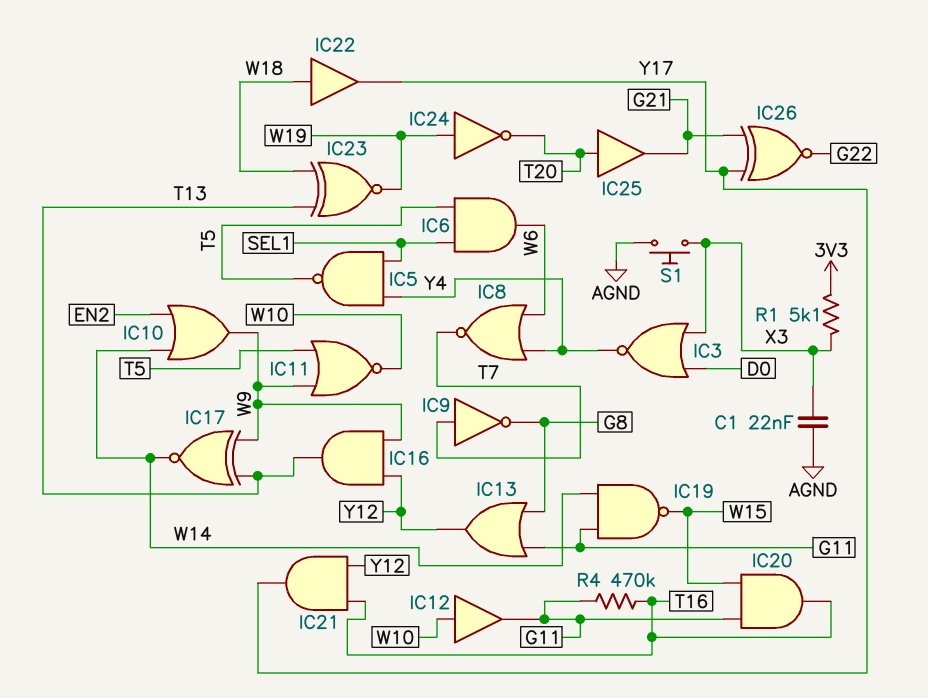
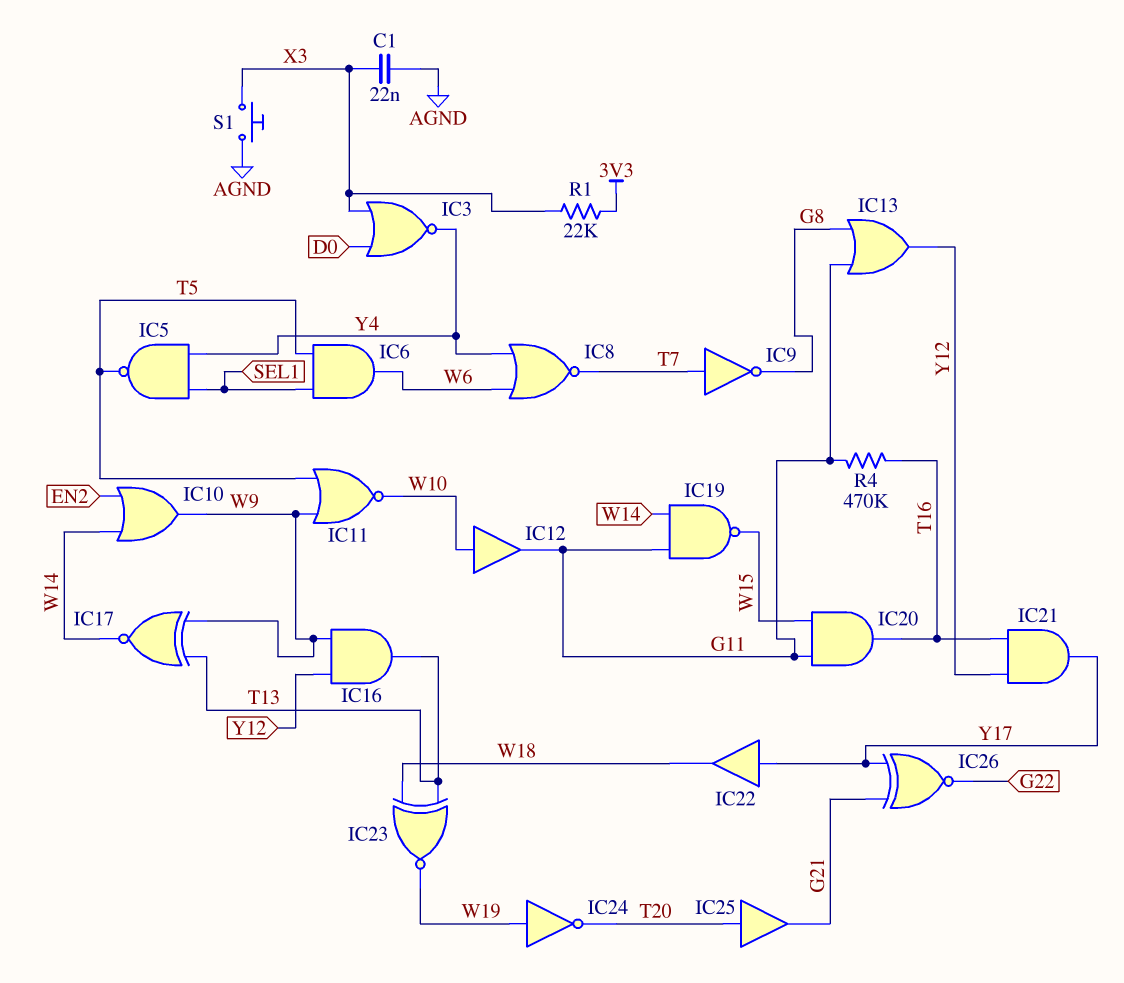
IC22: buffer (in W18, out Y17) -> buffer (in Y17, out W18)
R1: 5.1k (3V3, X3) -> 22k (3V3, X3)

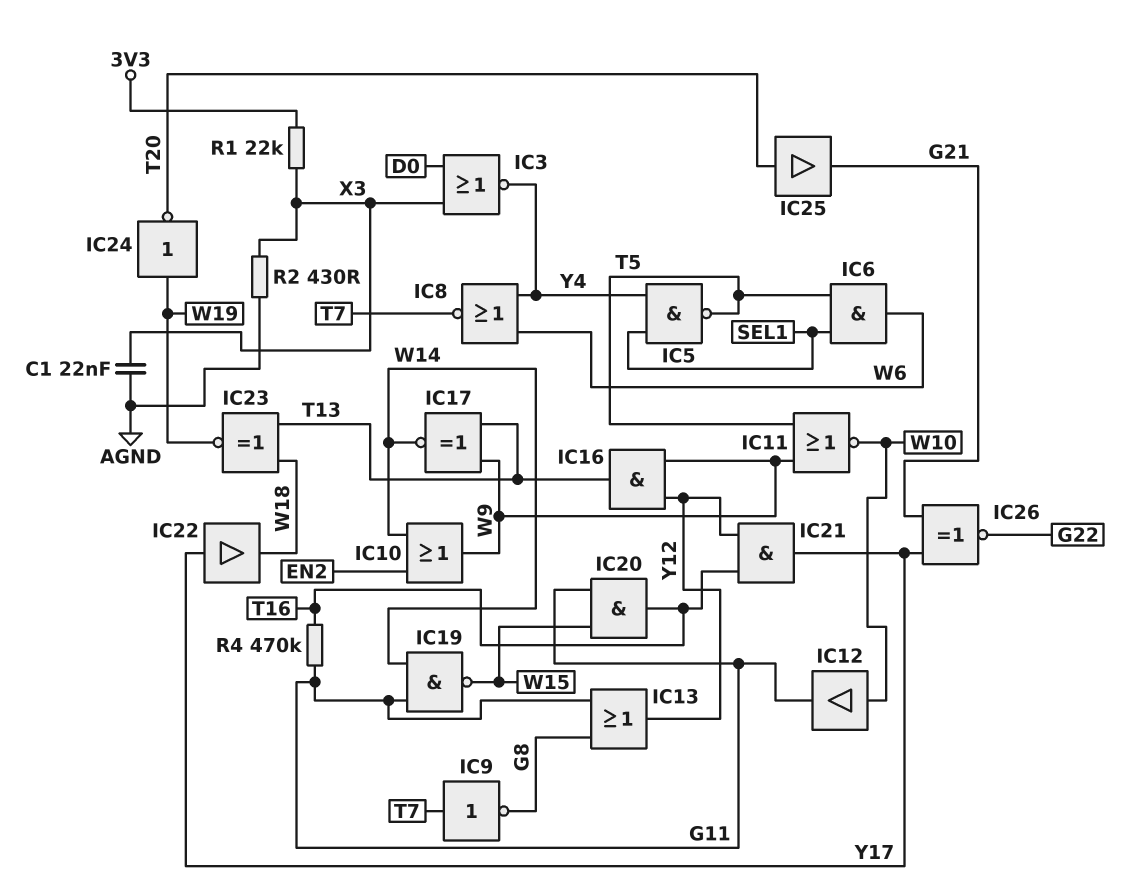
R2: none -> 430 (AGND, X3)
S1: button (AGND, X3) -> none

